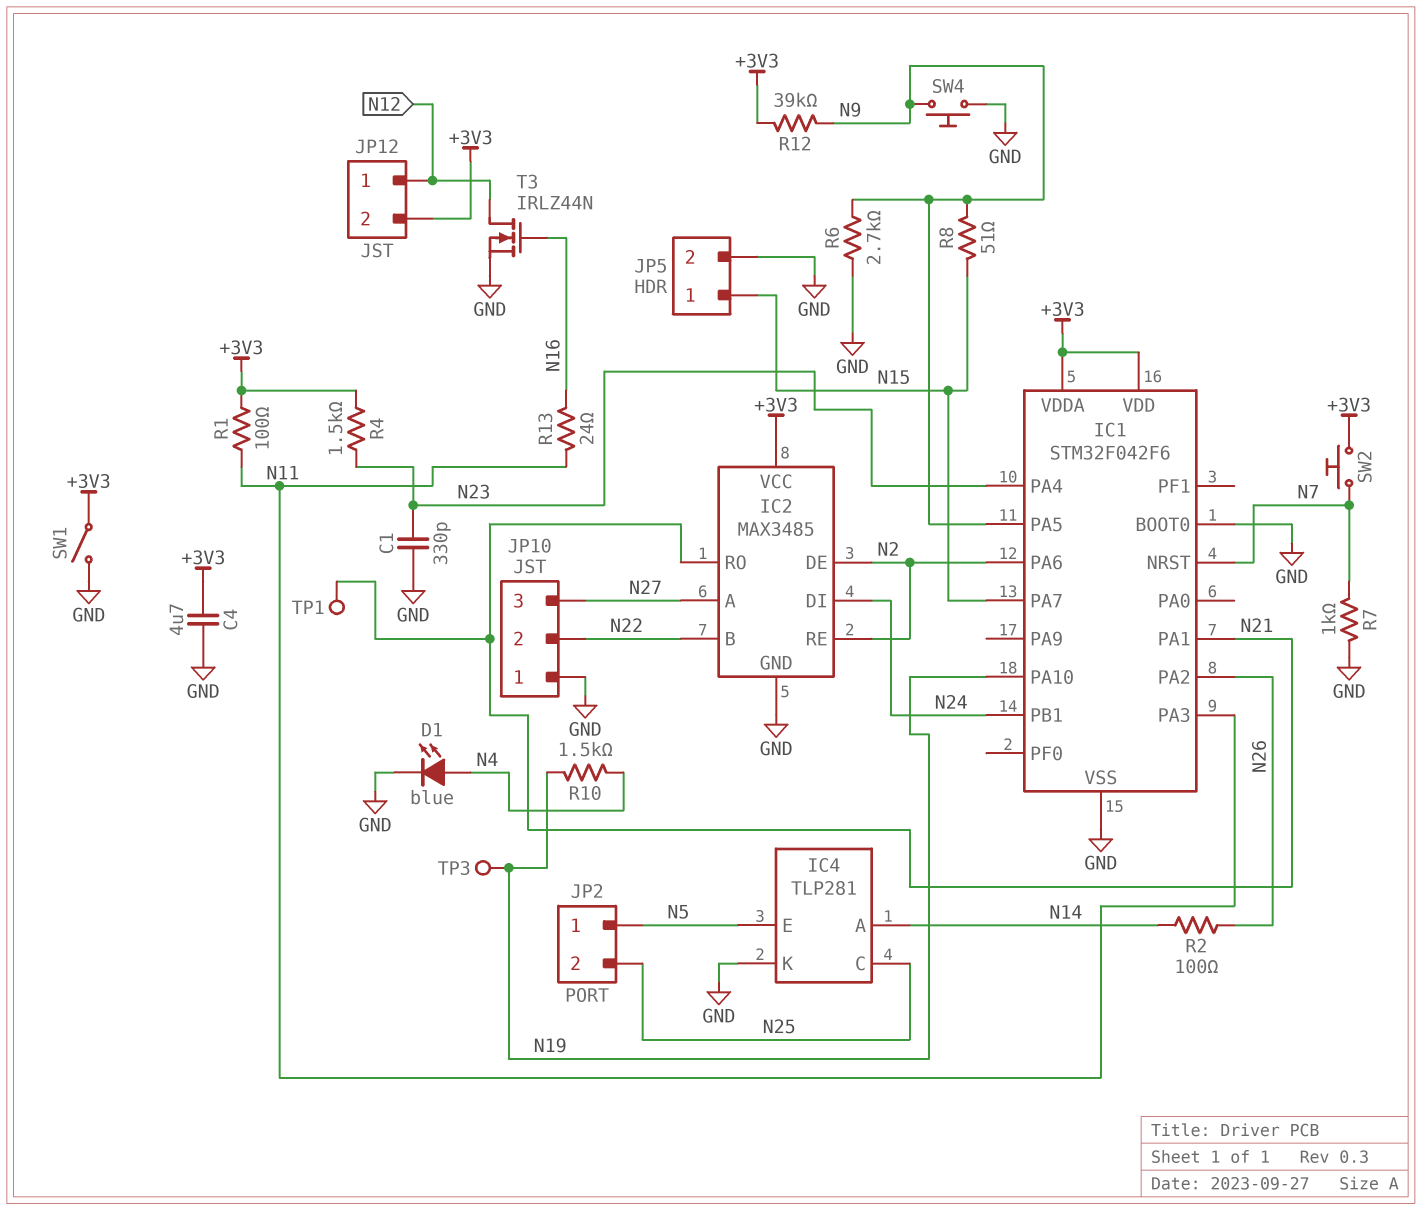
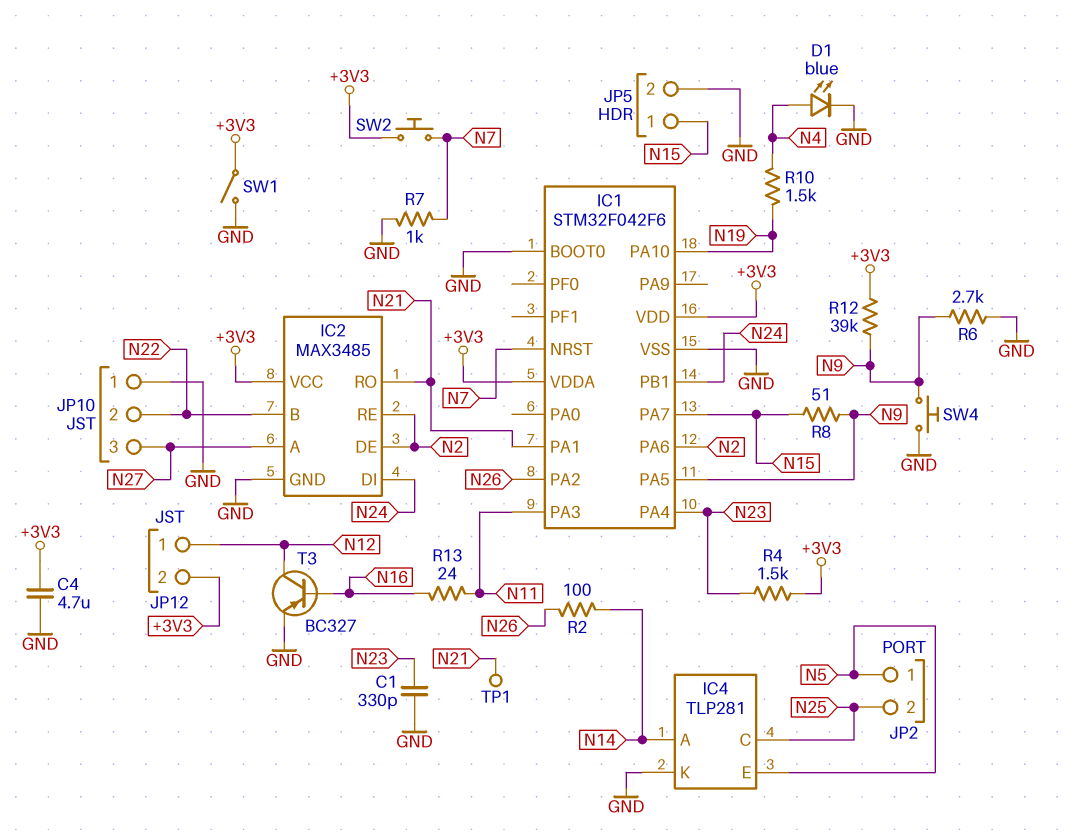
R1: 100 (+3V3, N11) -> none
T3: NMOS IRLZ44N (G N16, D N12, S GND) -> PNP BC327 (B N16, C N12, E GND)
TP3: test point (N19) -> none

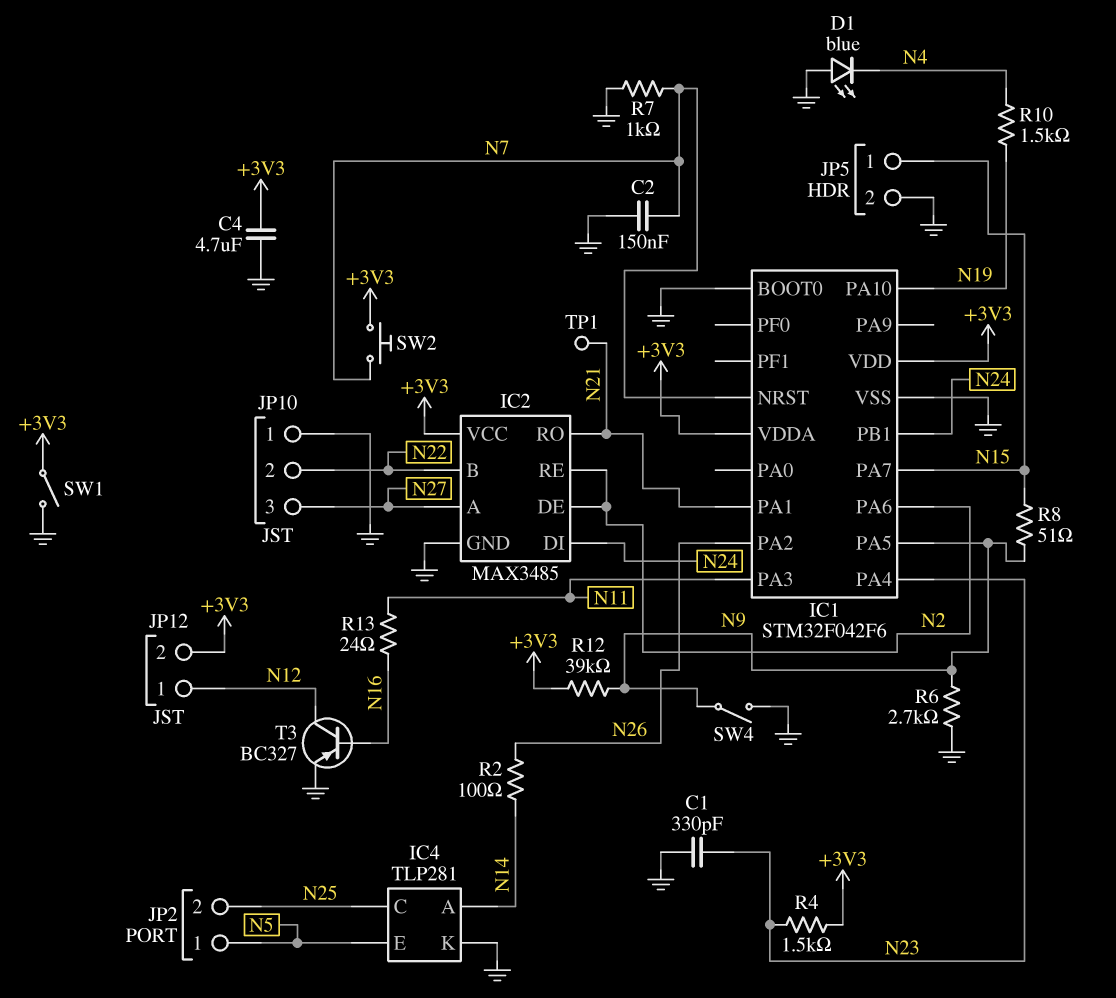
C2: none -> 150nF (GND, N7)
D1: LED blue (A N4, K GND) -> LED blue (A GND, K N4)
SW4: button (GND, N9) -> switch (GND, N9)

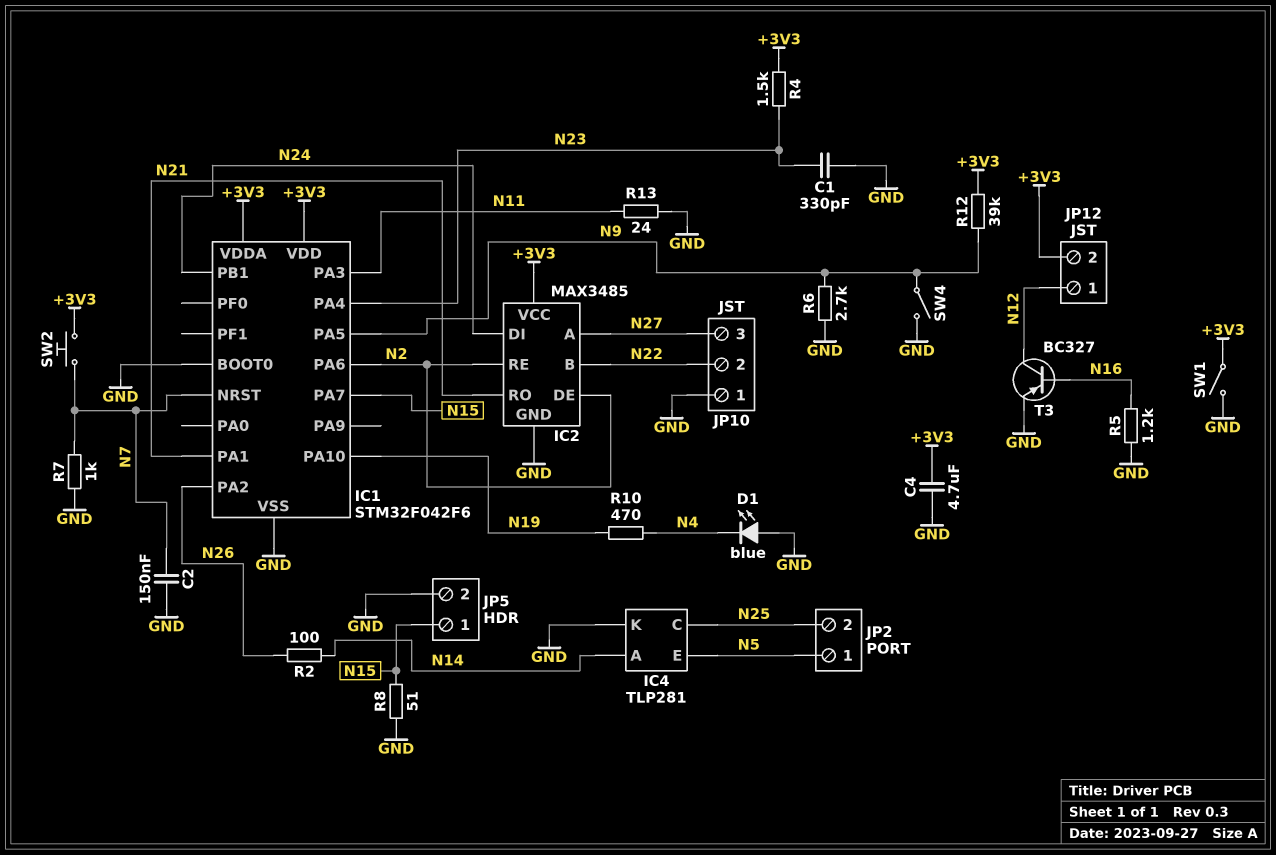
R5: none -> 1.2k (GND, N16)
R8: 51 (N9, N15) -> 51 (GND, N15)
R10: 1.5k (N4, N19) -> 470 (N4, N19)
R13: 24 (N11, N16) -> 24 (GND, N11)
TP1: test point (N21) -> none

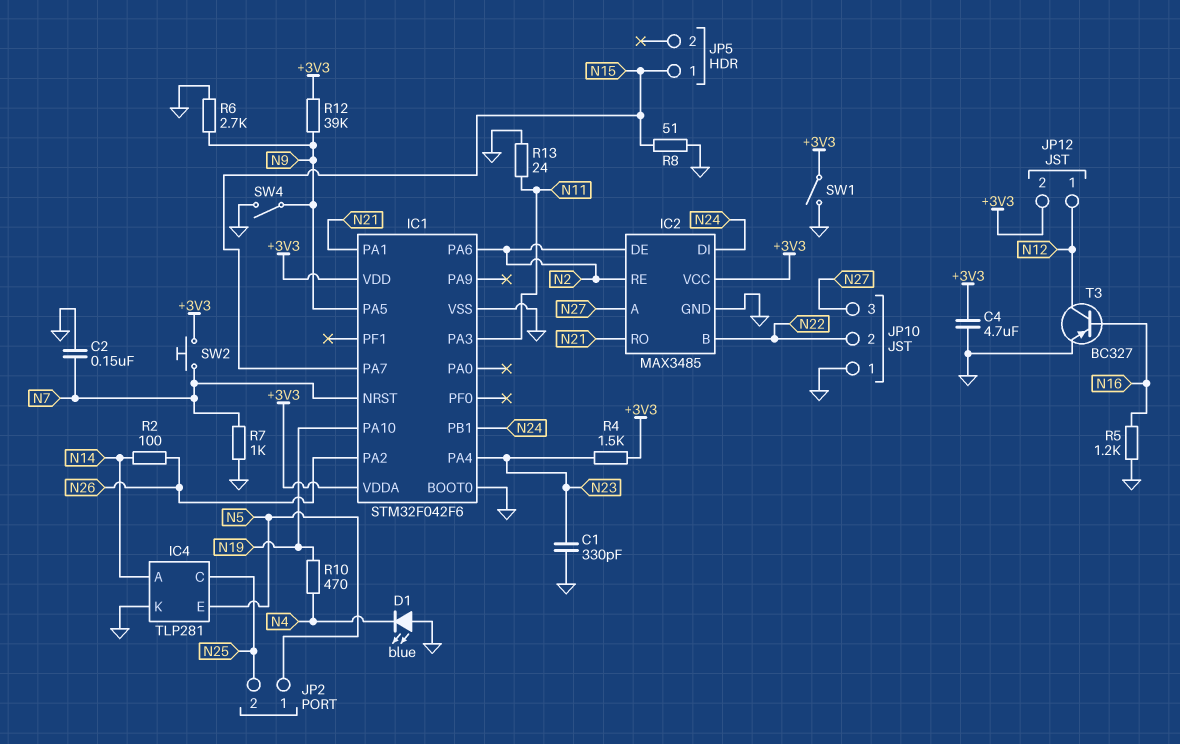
JP5 pin 2: GND -> none

